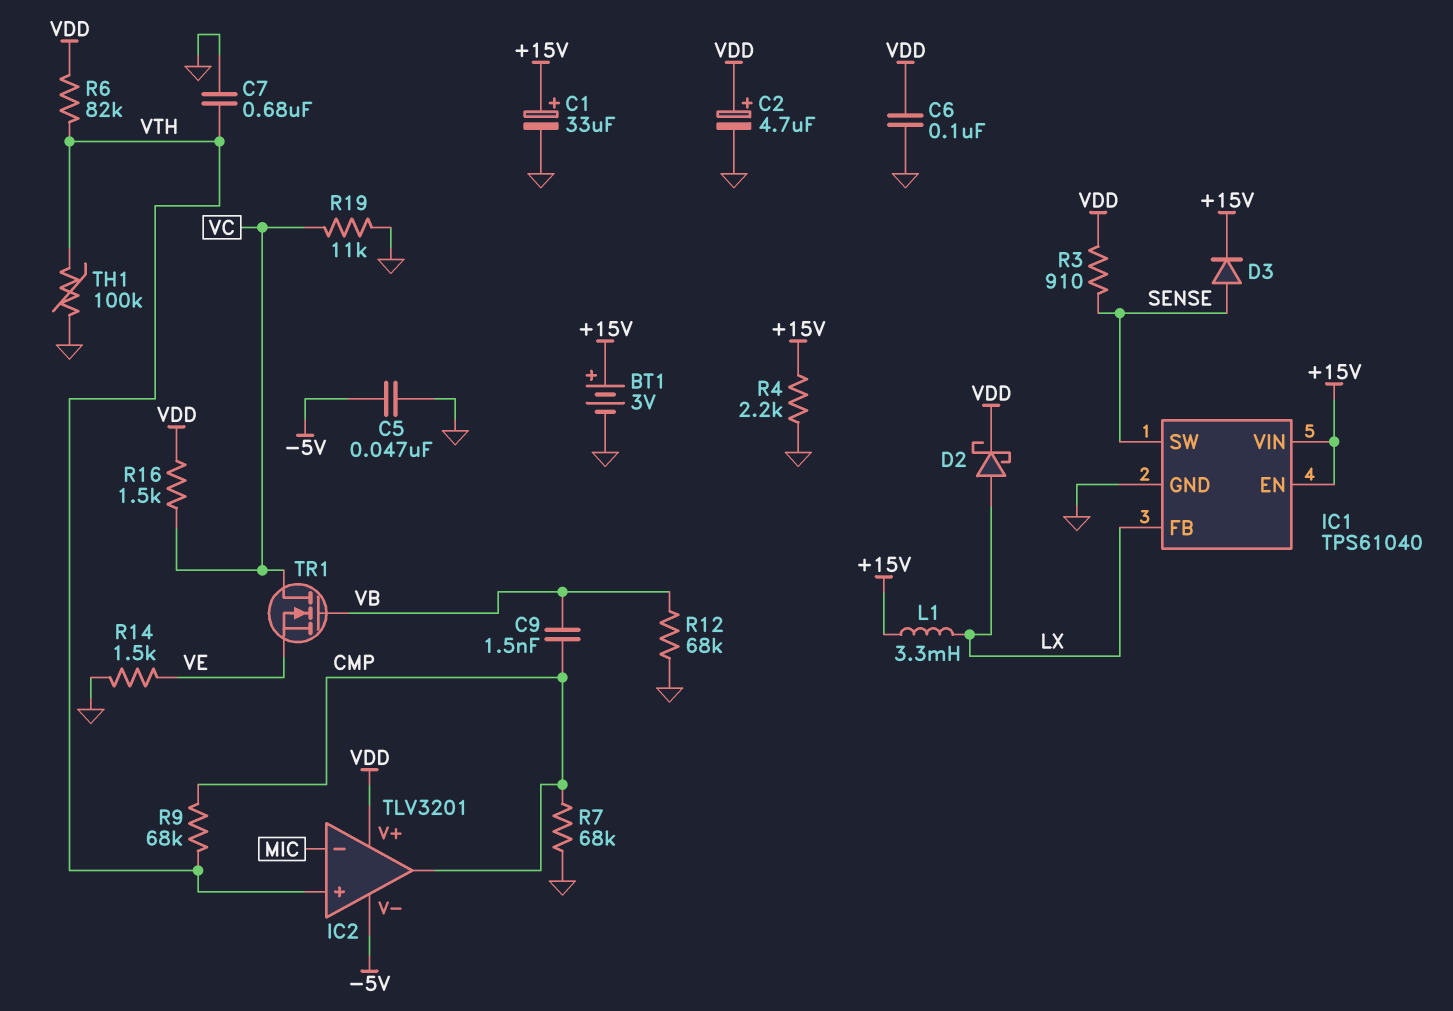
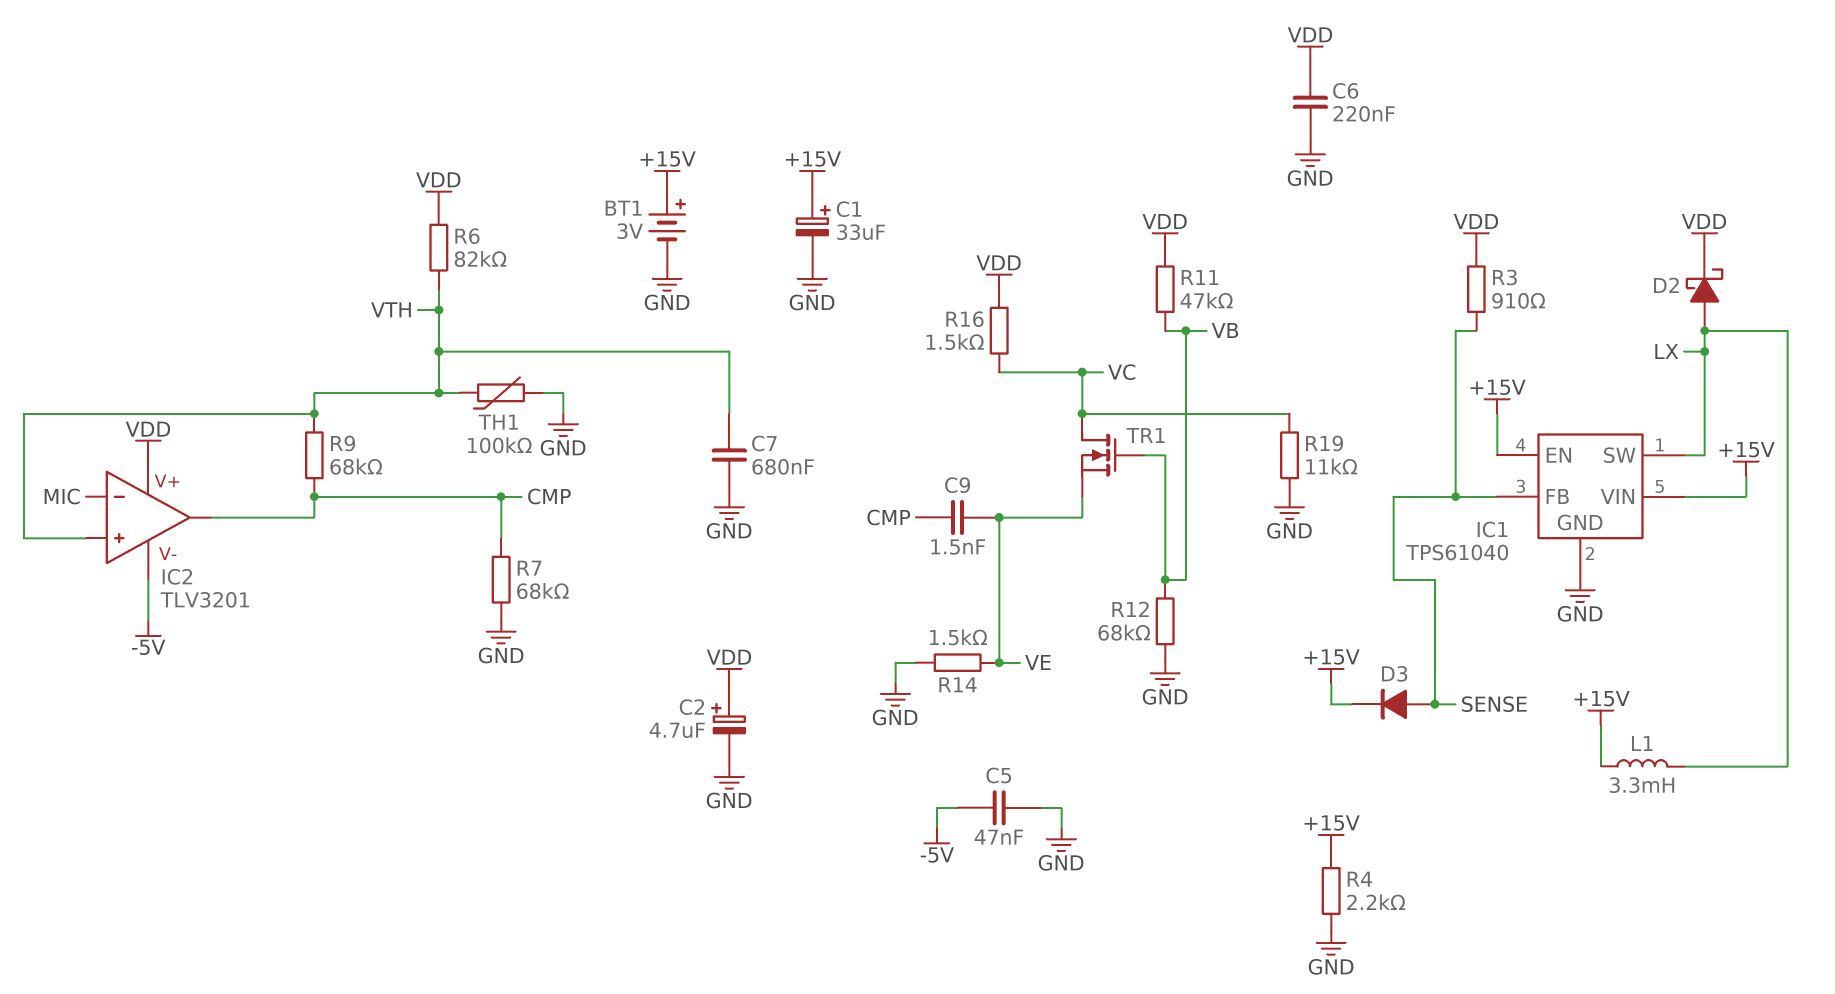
C6: 100nF (GND, VDD) -> 220nF (GND, VDD)
C9: 1.5nF (CMP, VB) -> 1.5nF (CMP, VE)
IC1 pin FB: LX -> SENSE
IC1 pin SW: SENSE -> LX
R11: none -> 47k (VB, VDD)

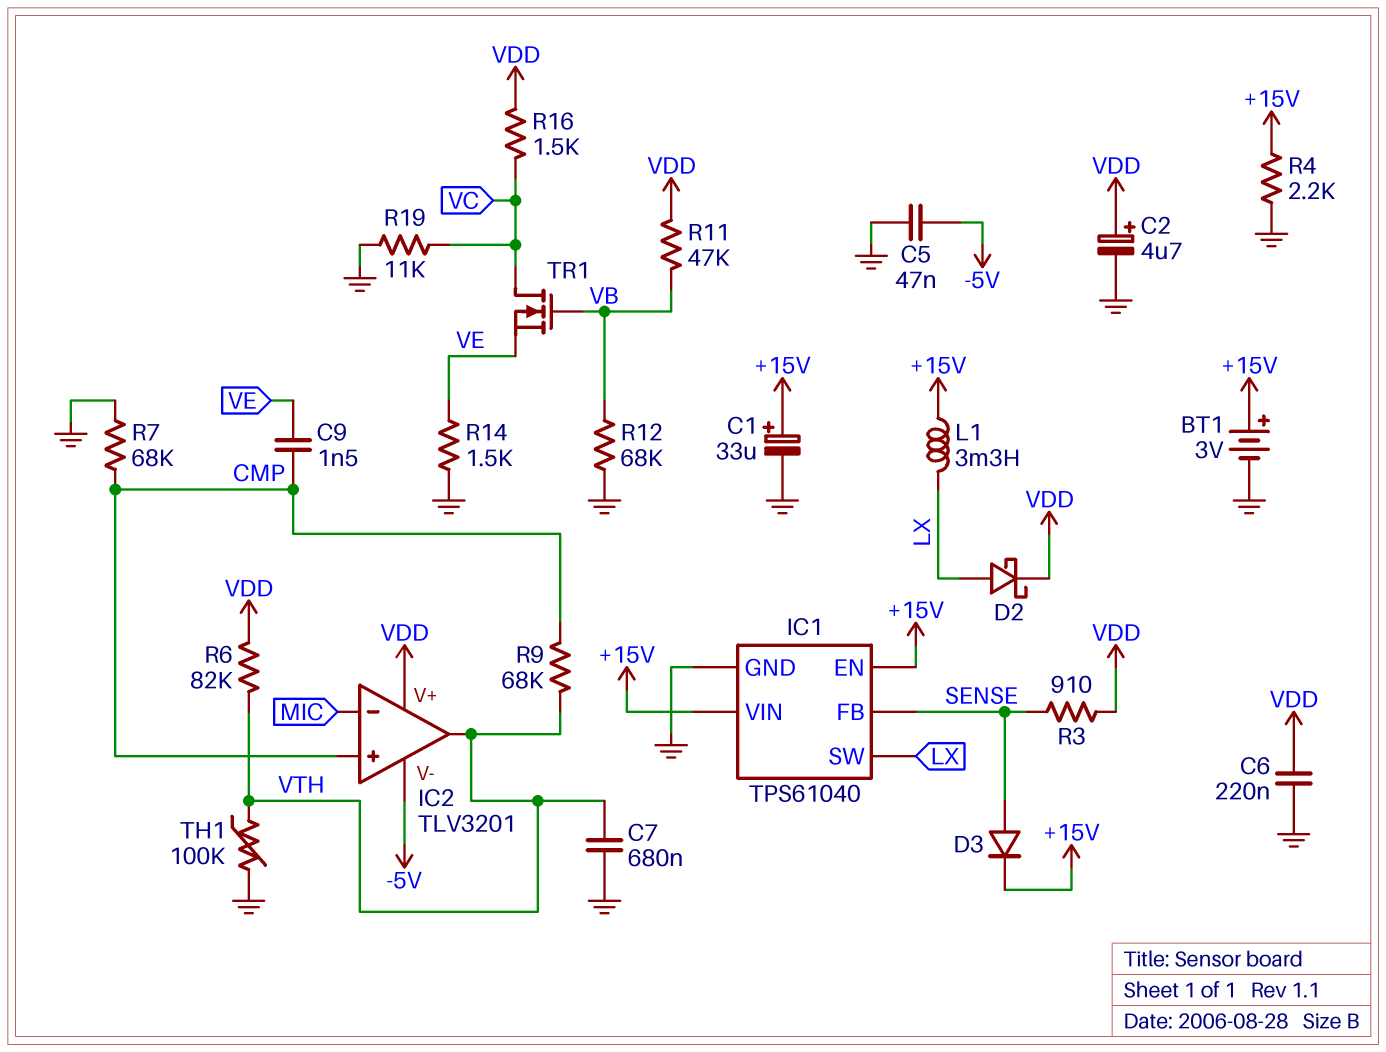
IC2 pin in+: VTH -> CMP
IC2 pin out: CMP -> VTH

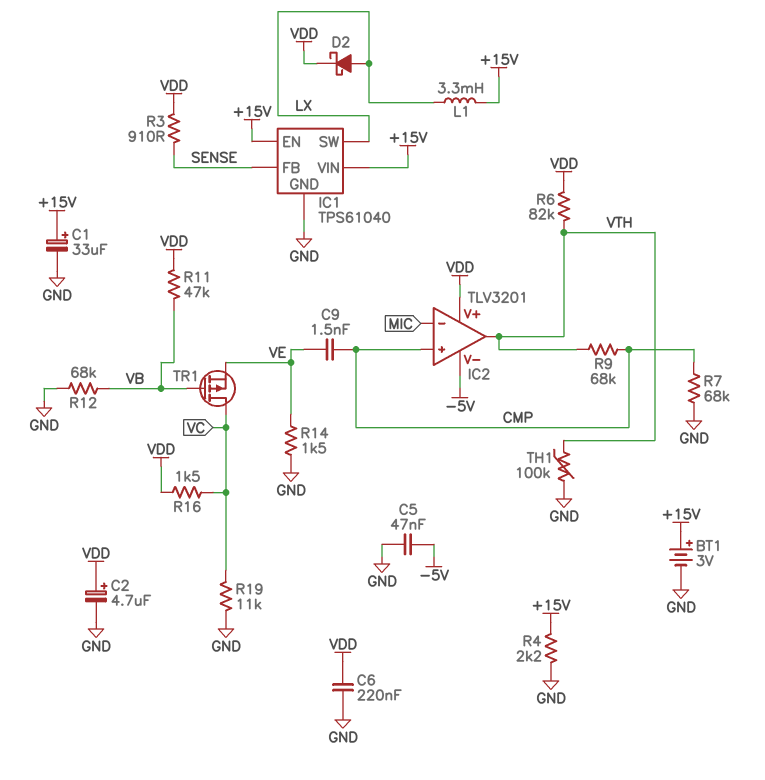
C7: 680nF (GND, VTH) -> none
D3: diode (A SENSE, K +15V) -> none
TR1: NMOS (G VB, D VC, S VE) -> PMOS (G VB, D VC, S VE)

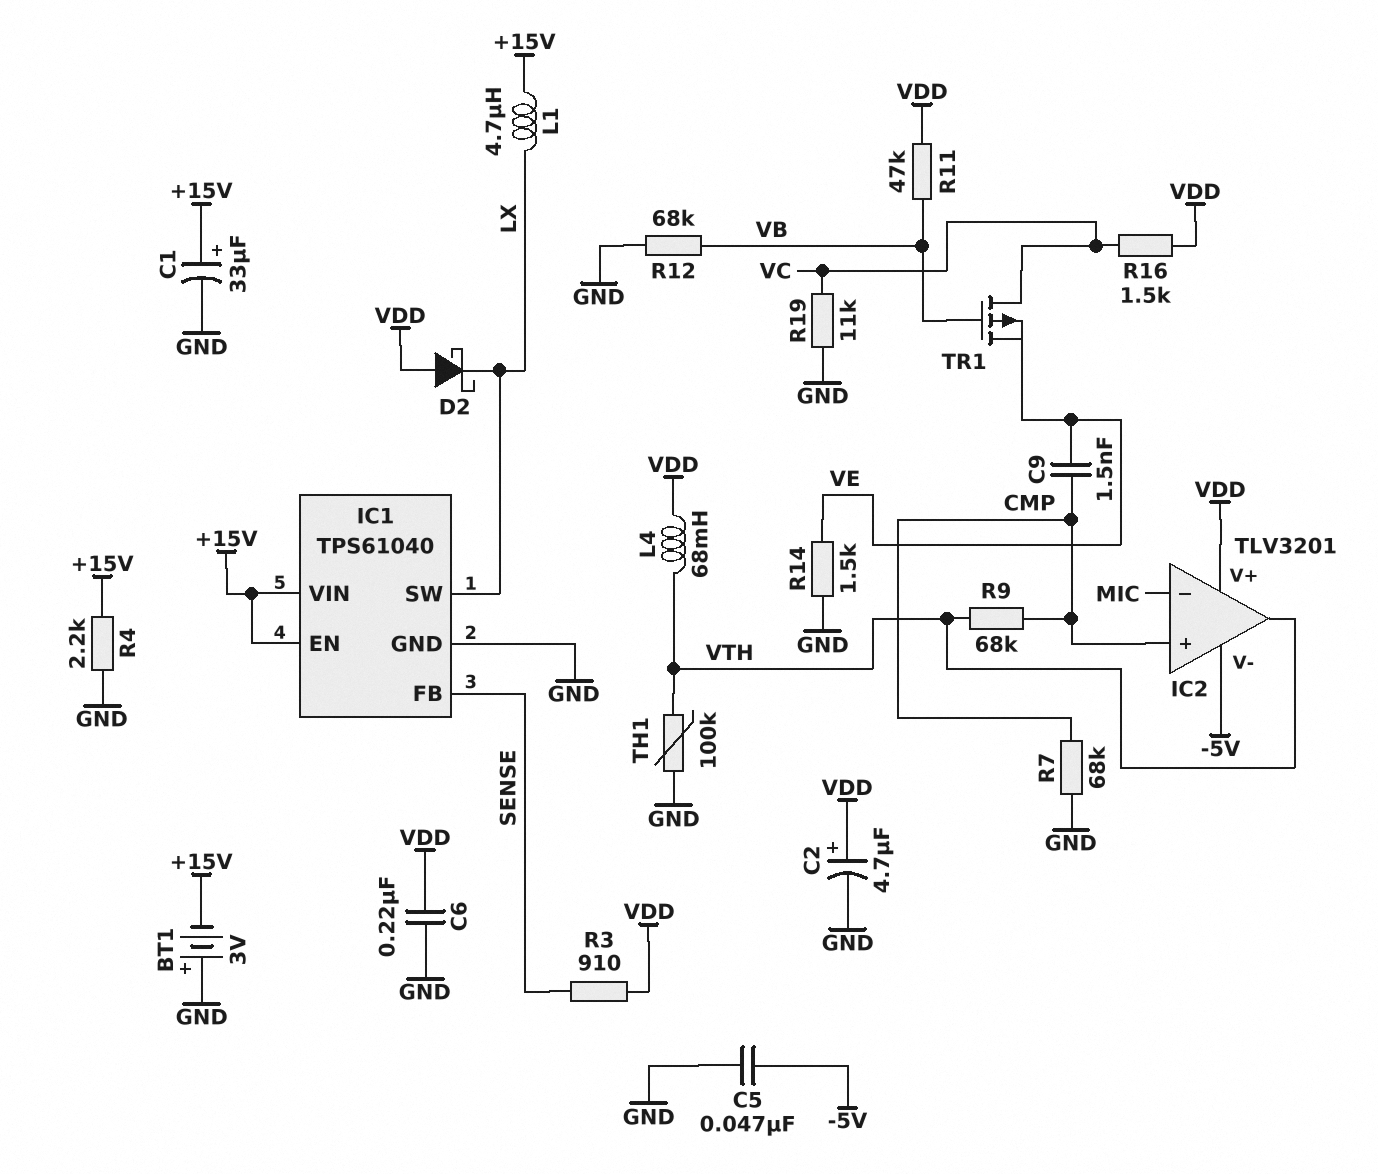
BT1: 3V (plus +15V, minus GND) -> 3V (plus GND, minus +15V)
D2: schottky (A LX, K VDD) -> schottky (A VDD, K LX)
L1: 3.3mH (+15V, LX) -> 4.7uH (+15V, LX)
L4: none -> 68mH (VDD, VTH)
R6: 82k (VDD, VTH) -> none

